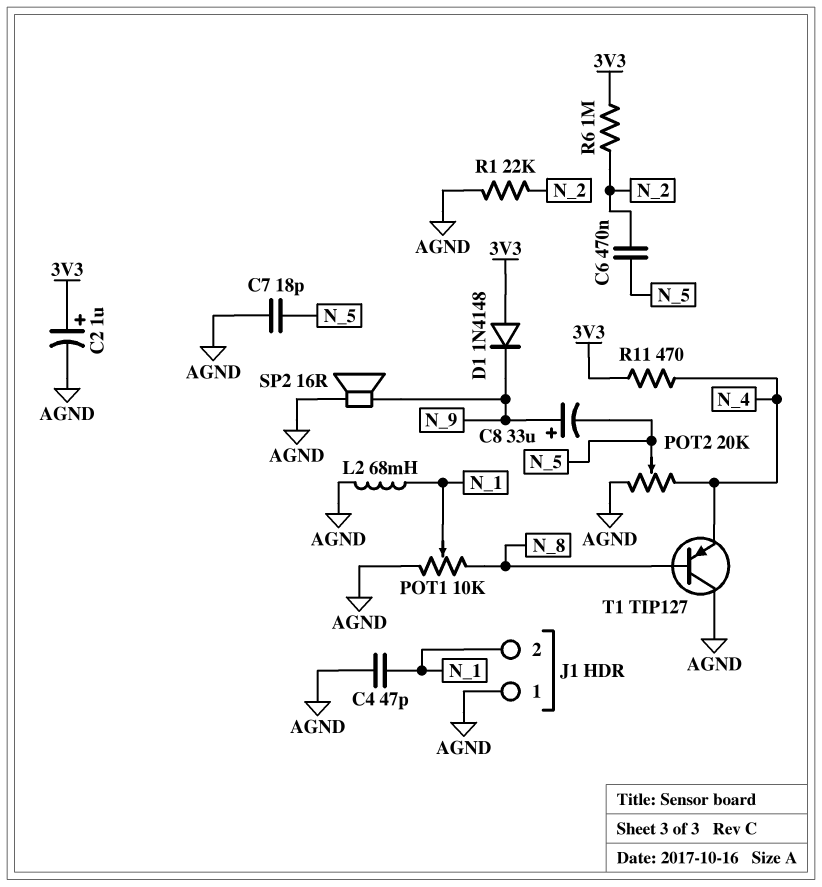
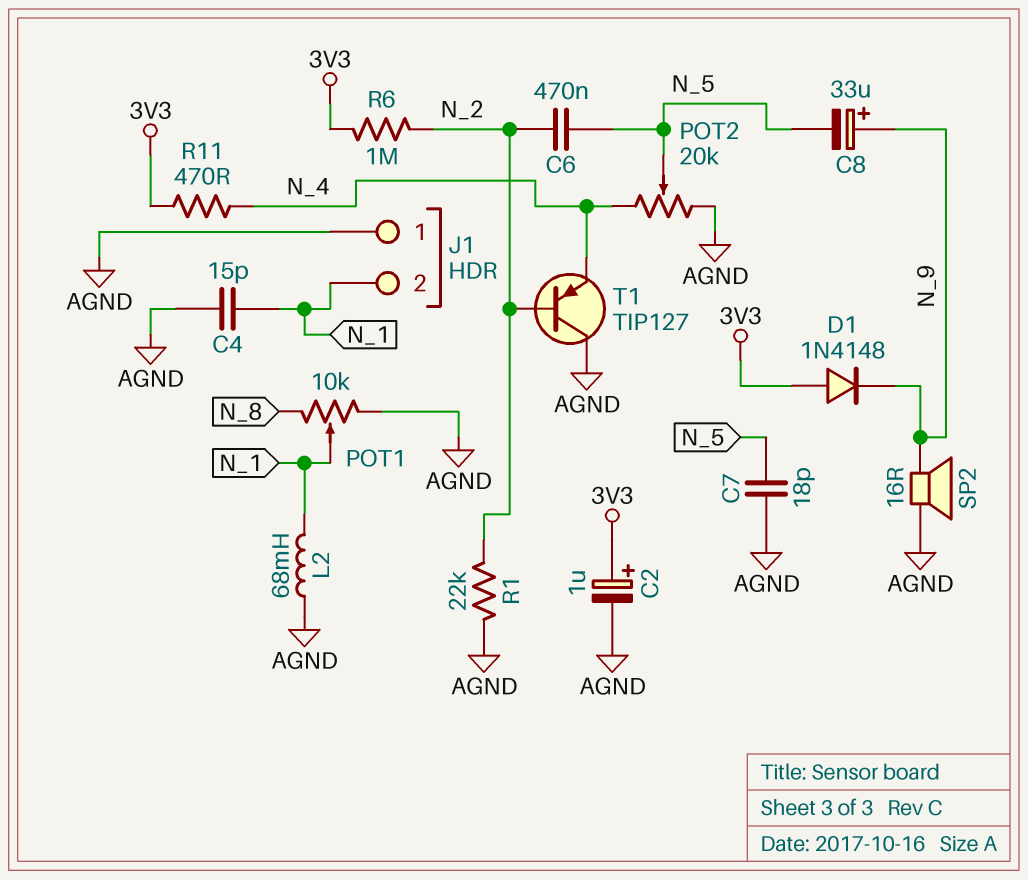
C4: 47pF (AGND, N_1) -> 15pF (AGND, N_1)
T1: PNP TIP127 (B N_8, C AGND, E N_4) -> PNP TIP127 (B N_2, C AGND, E N_4)

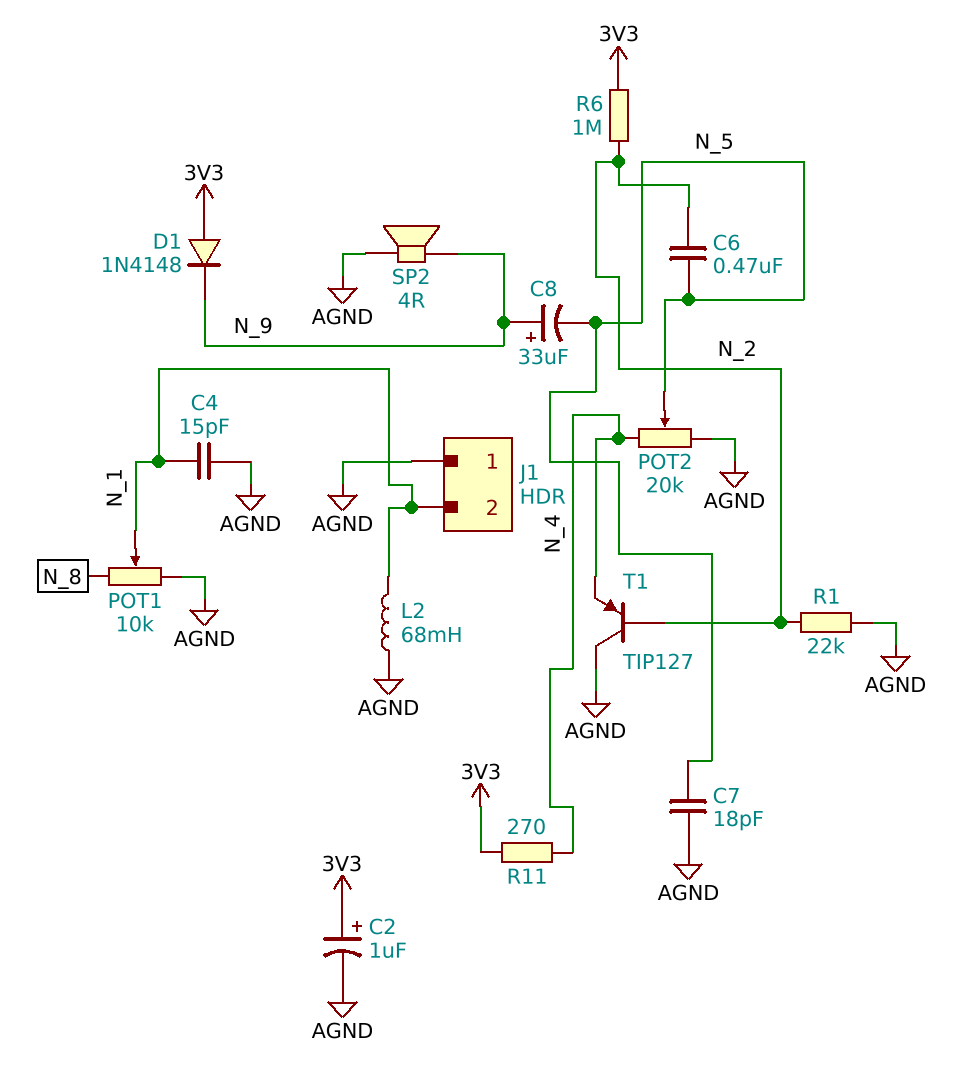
R11: 470 (3V3, N_4) -> 270 (3V3, N_4)
SP2: speaker 16R (AGND, N_9) -> speaker 4R (AGND, N_9)

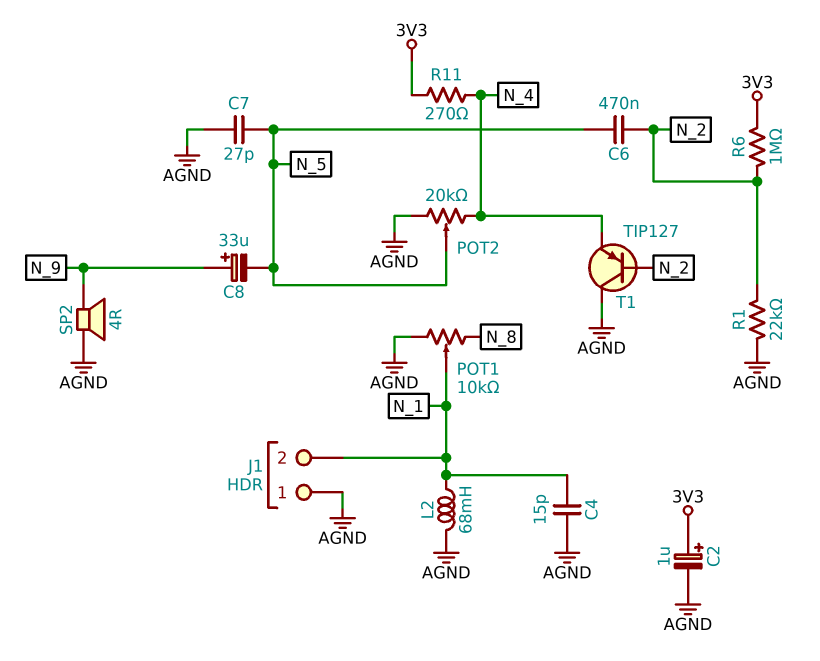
C7: 18pF (AGND, N_5) -> 27pF (AGND, N_5)
D1: diode 1N4148 (A 3V3, K N_9) -> none

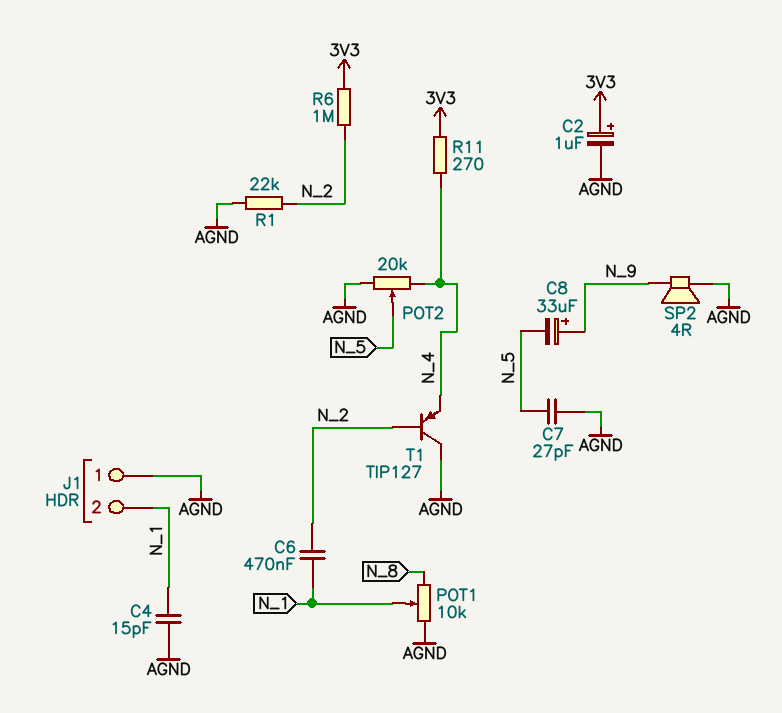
C6: 470nF (N_2, N_5) -> 470nF (N_1, N_2)
L2: 68mH (AGND, N_1) -> none

